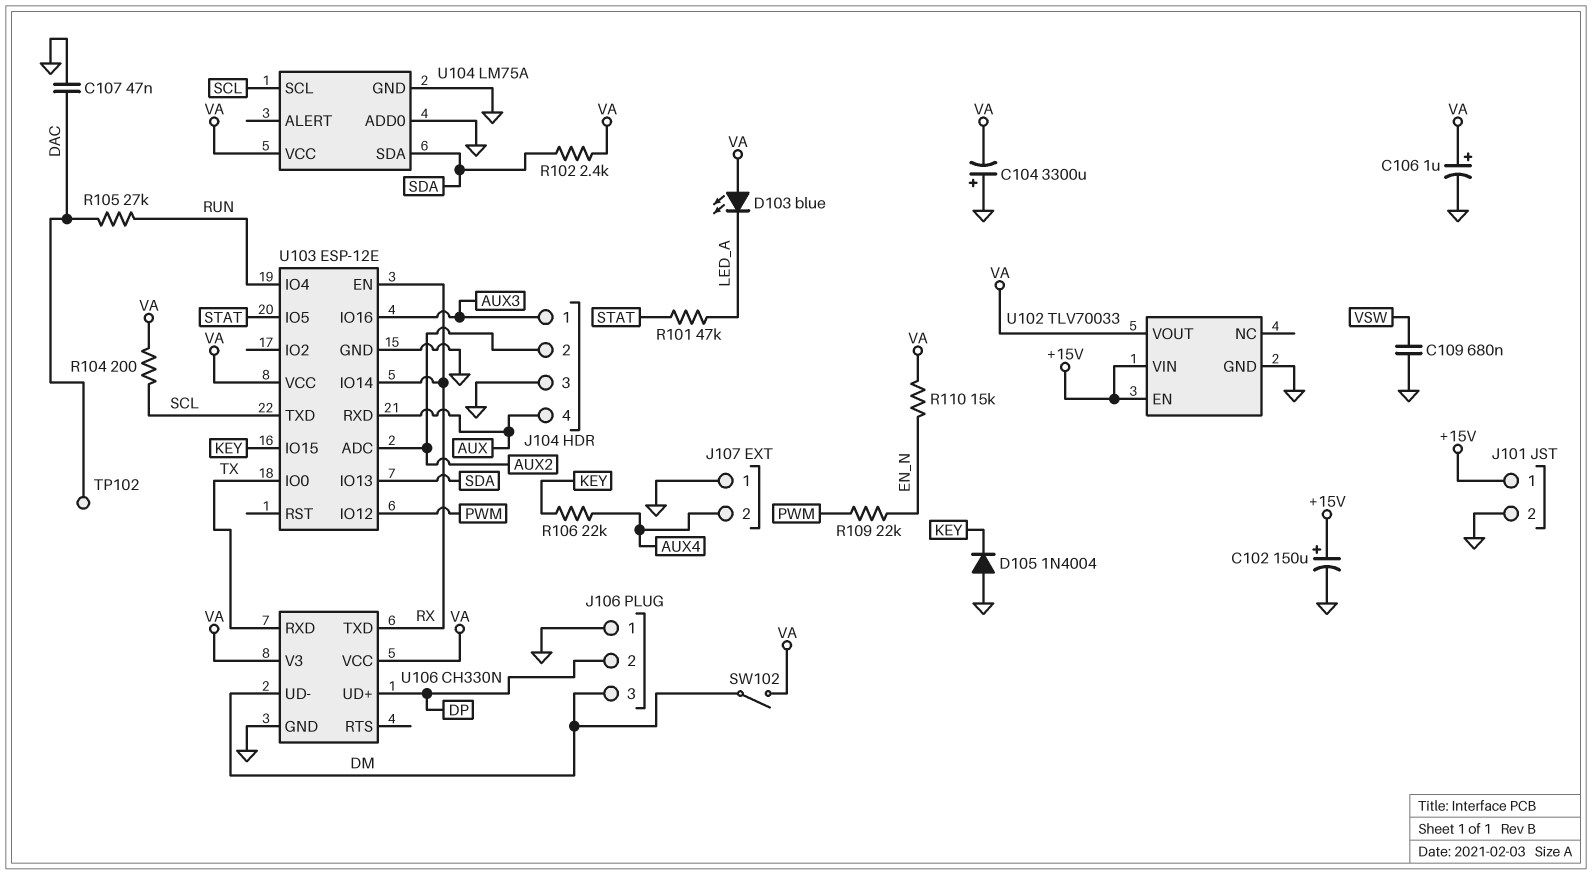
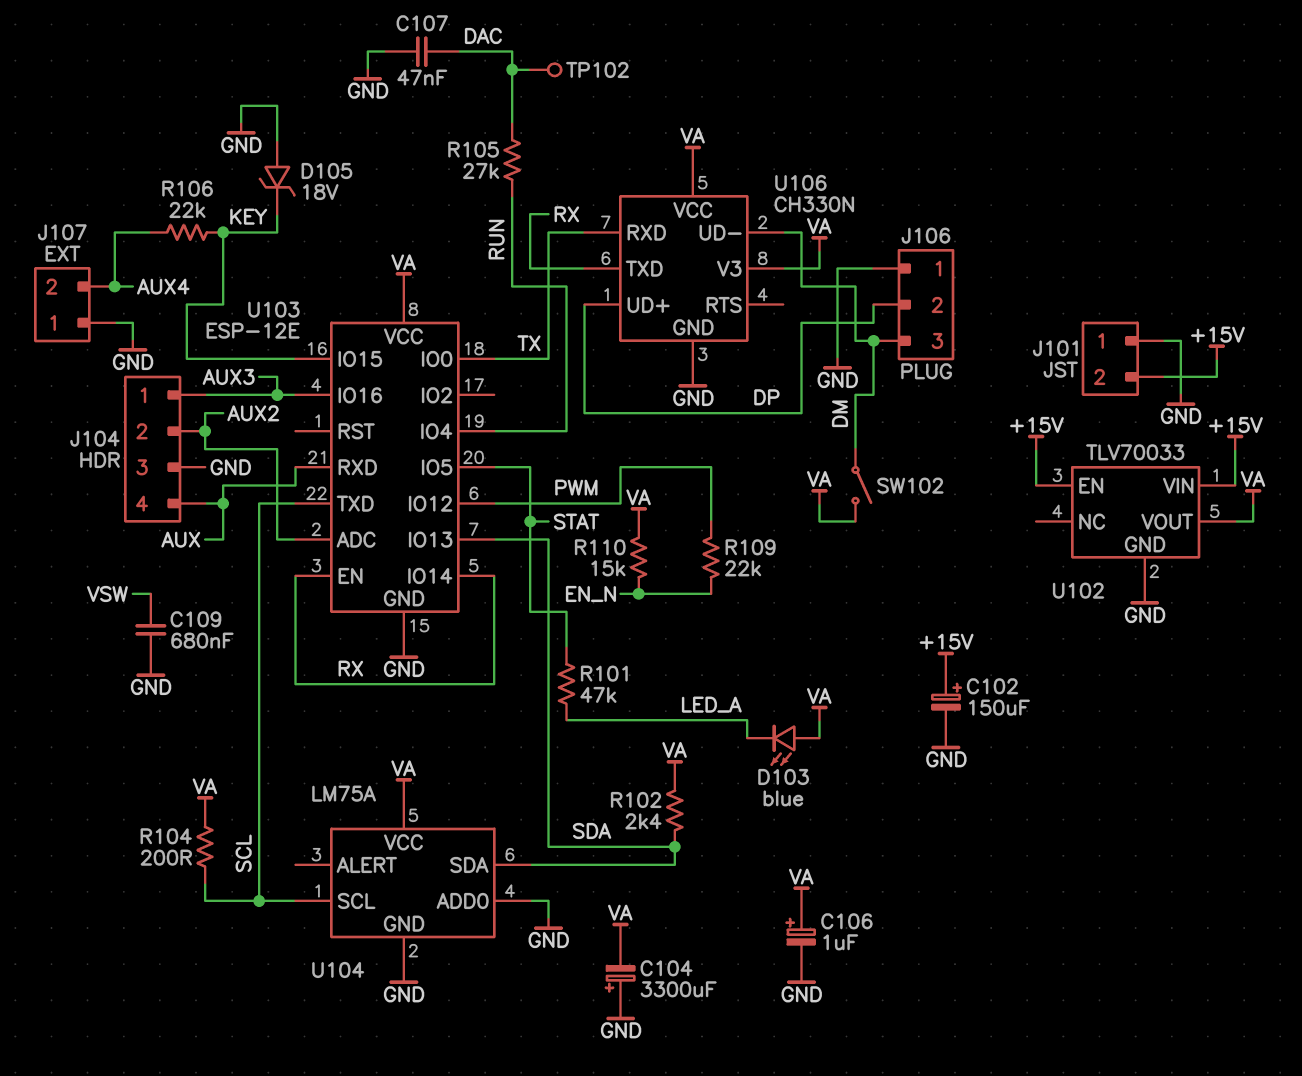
D105: diode 1N4004 (A GND, K KEY) -> zener 18V (A GND, K KEY)
J101 pin 1: +15V -> GND
J101 pin 2: GND -> +15V

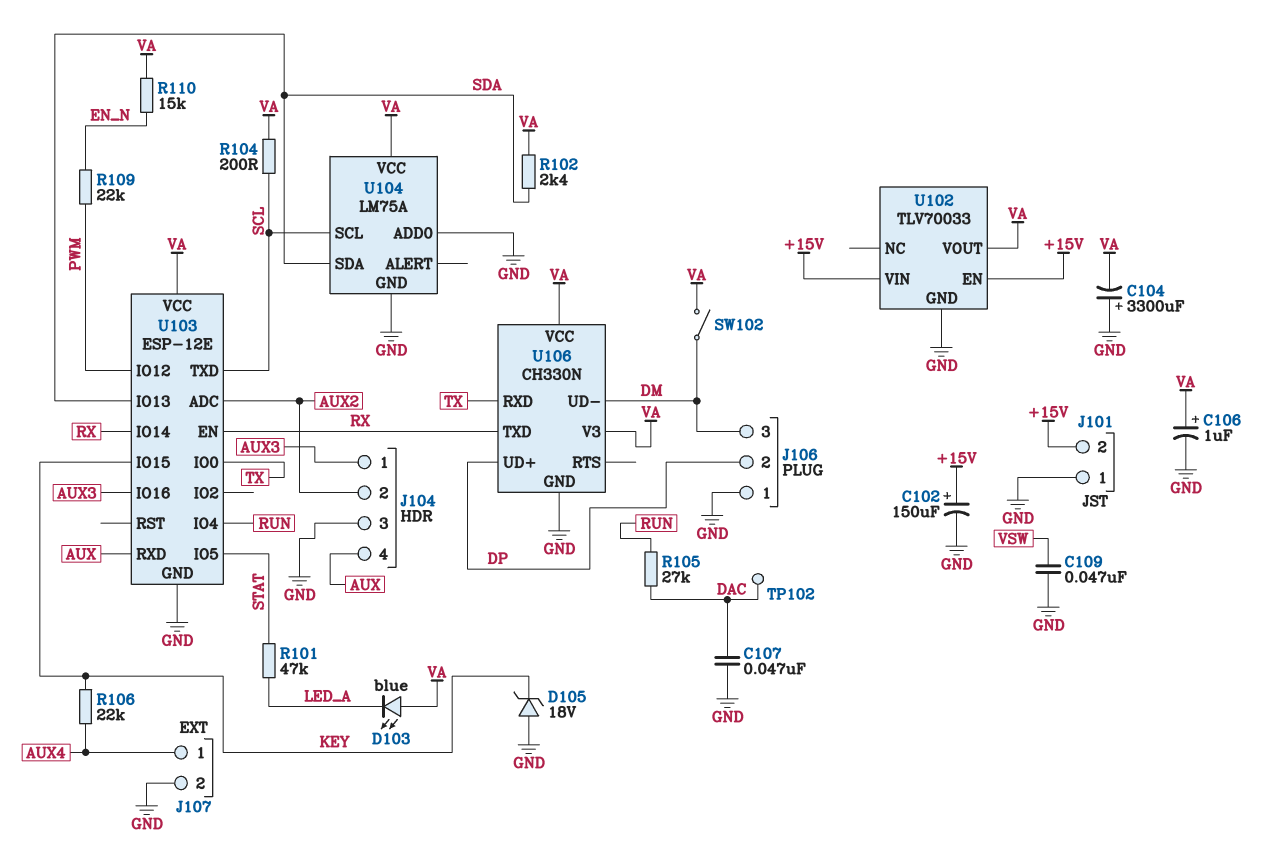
C109: 680nF (GND, VSW) -> 47nF (GND, VSW)
J107 pin 1: GND -> AUX4
J107 pin 2: AUX4 -> GND

